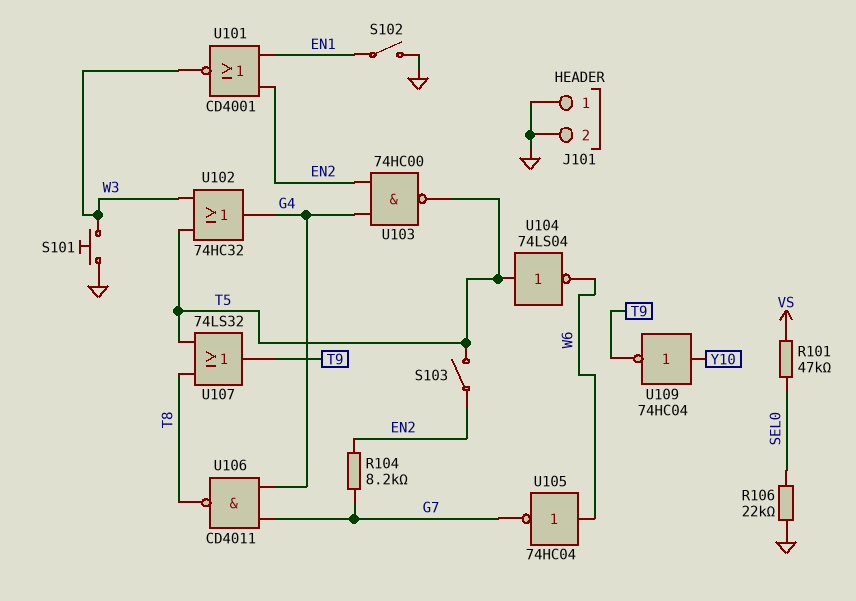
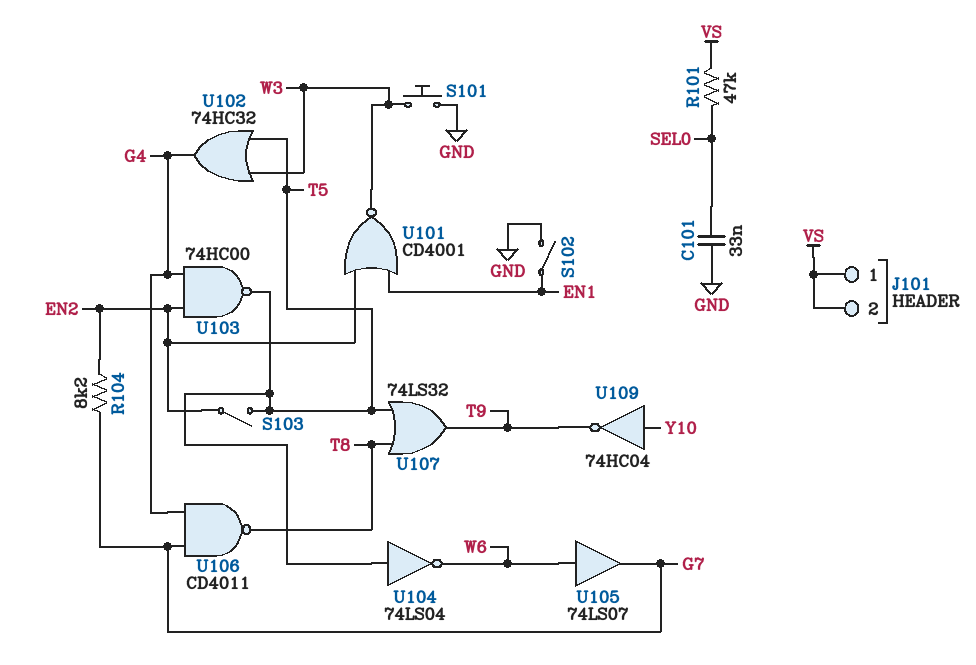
C101: none -> 33nF (GND, SEL0)
J101 pin 1: GND -> VS
J101 pin 2: GND -> VS
R106: 22k (GND, SEL0) -> none
U105: NOT 74HC04 (in W6, out G7) -> buffer 74LS07 (in W6, out G7)

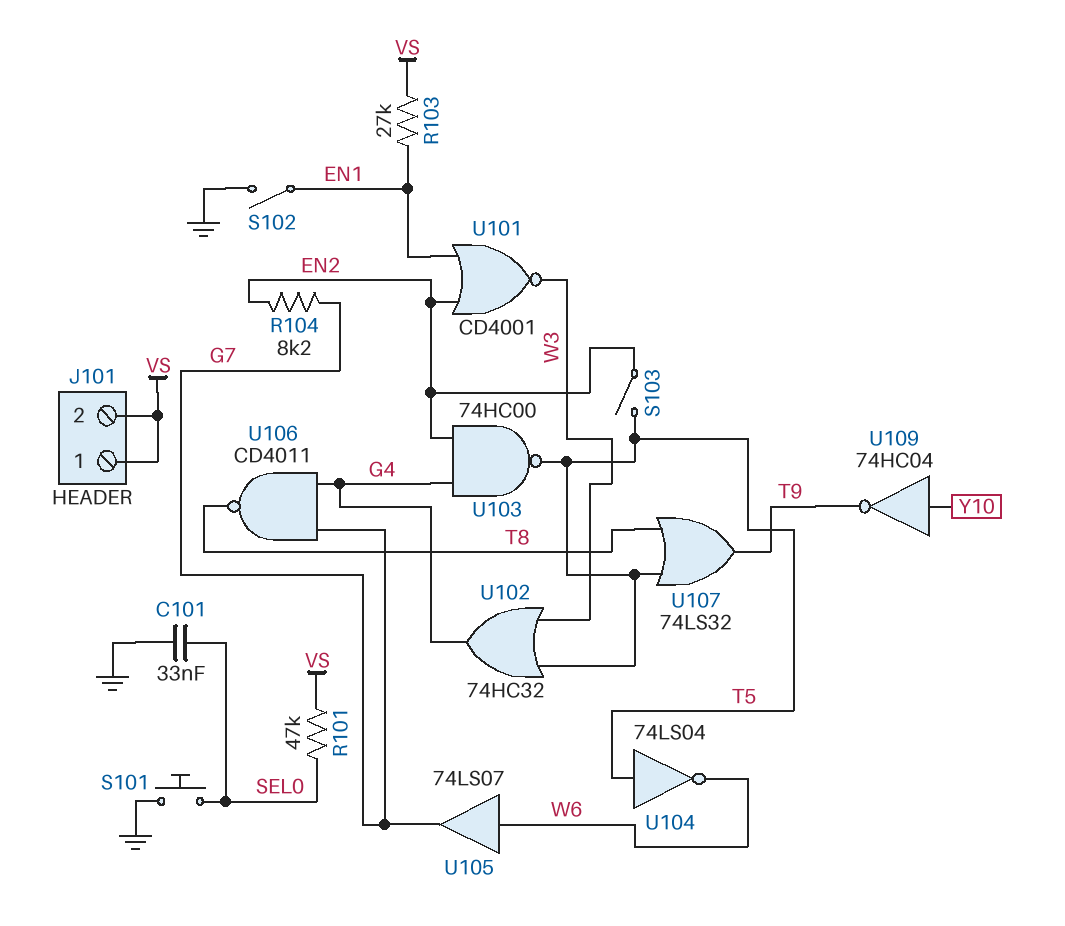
R103: none -> 27k (EN1, VS)
S101: button (GND, W3) -> button (GND, SEL0)

